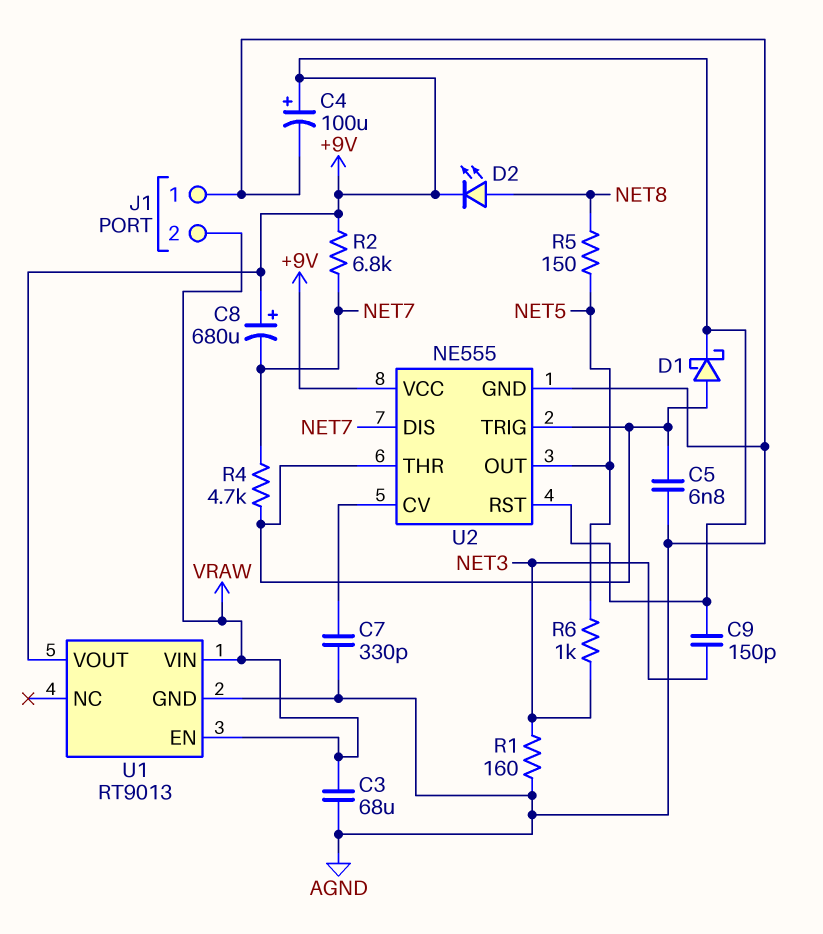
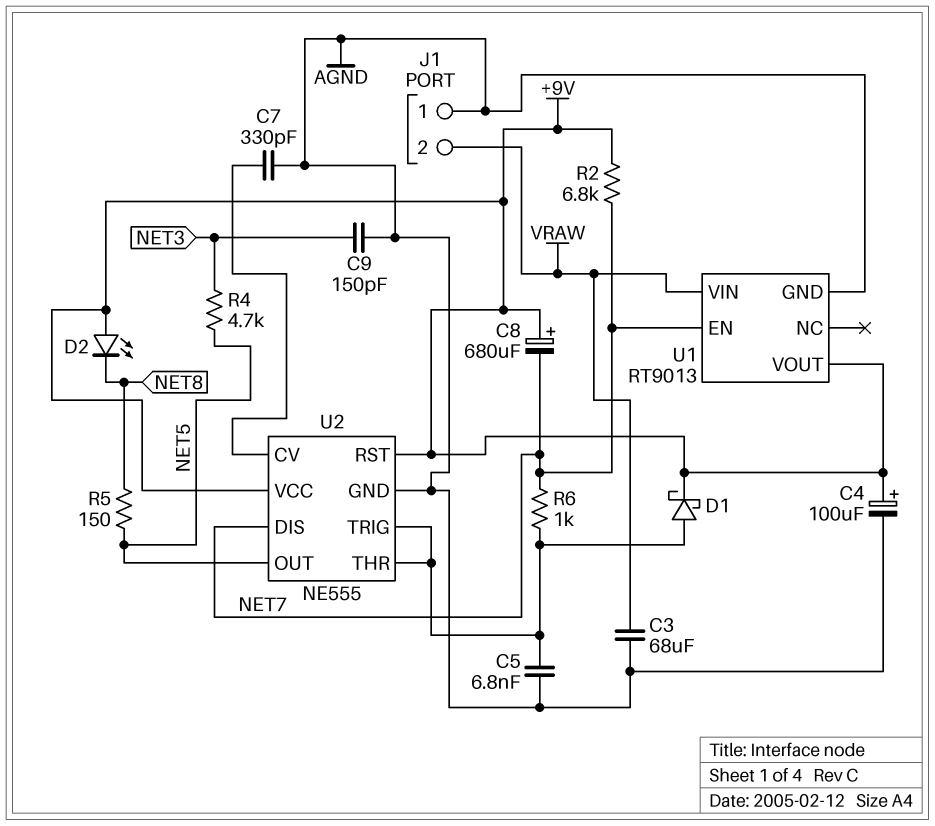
C9: 150pF (+9V, NET3) -> 150pF (AGND, NET3)
D2: LED (A NET8, K +9V) -> LED (A +9V, K NET8)
R1: 160 (AGND, NET3) -> none
R4: 4.7k (NET7, U2/THR) -> 4.7k (NET3, NET5)
R6: 1k (NET3, NET5) -> 1k (NET7, U2/THR)
U1 pin EN: VRAW -> NET7

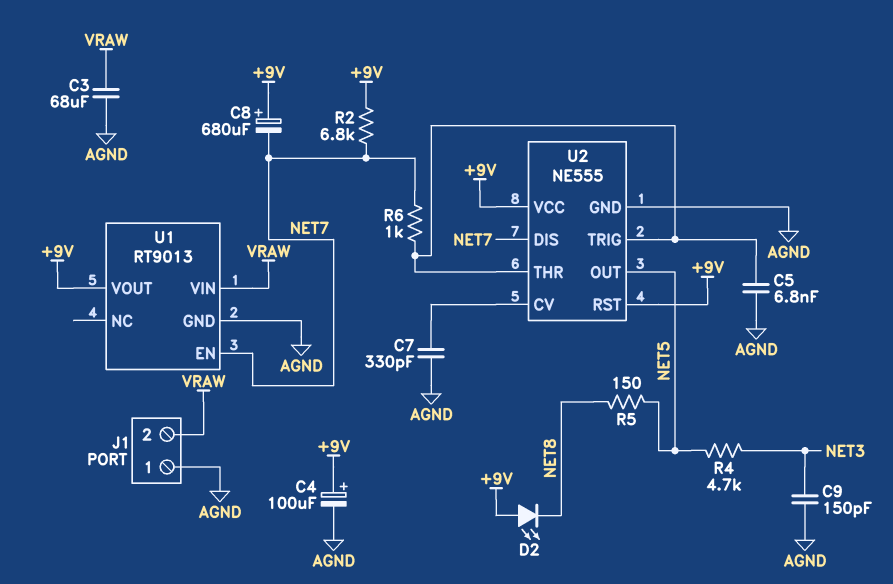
D1: schottky (A U2/THR, K +9V) -> none

